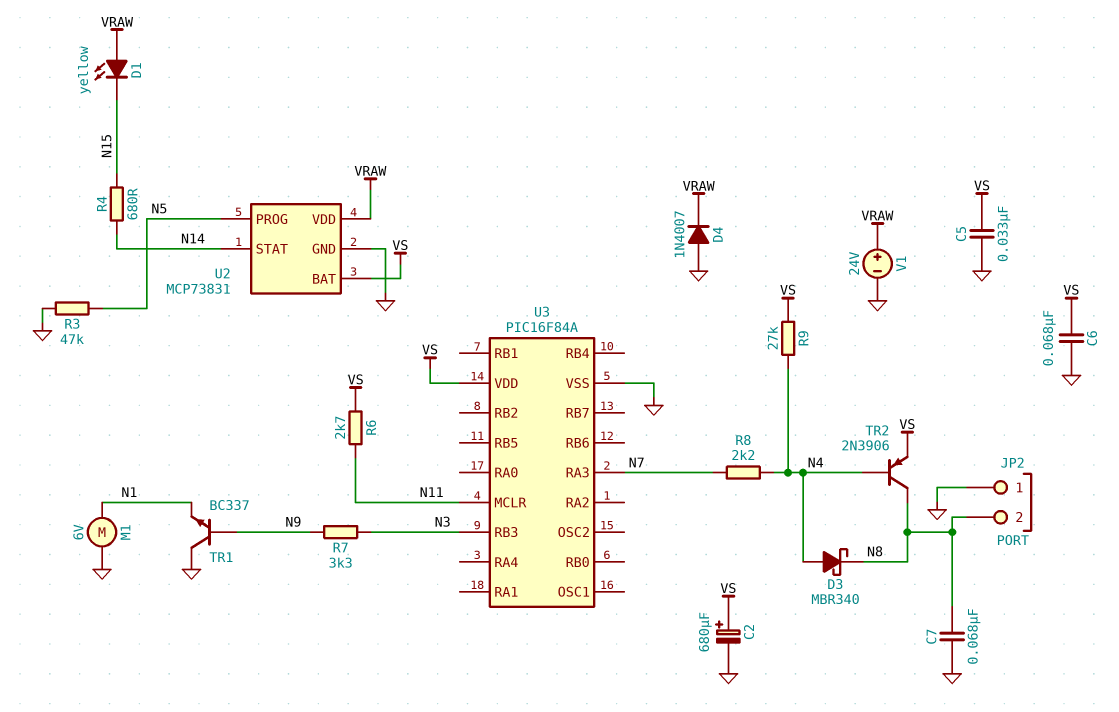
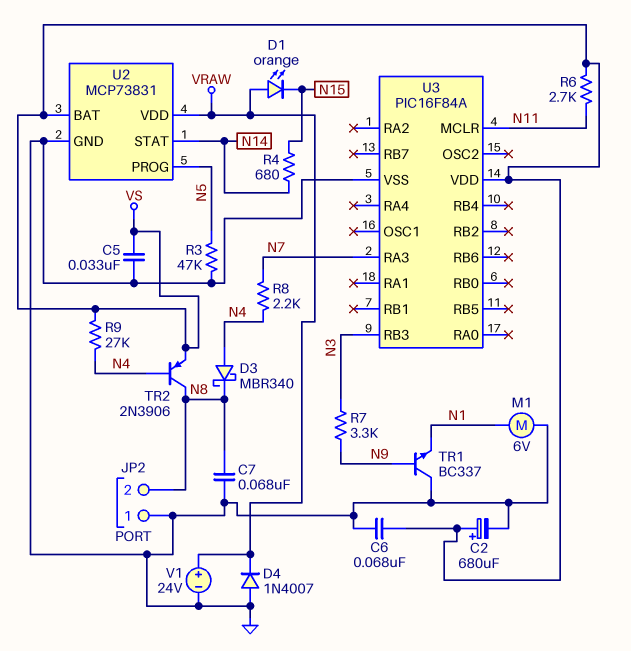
D1: LED yellow (A VRAW, K N15) -> LED orange (A VRAW, K N15)

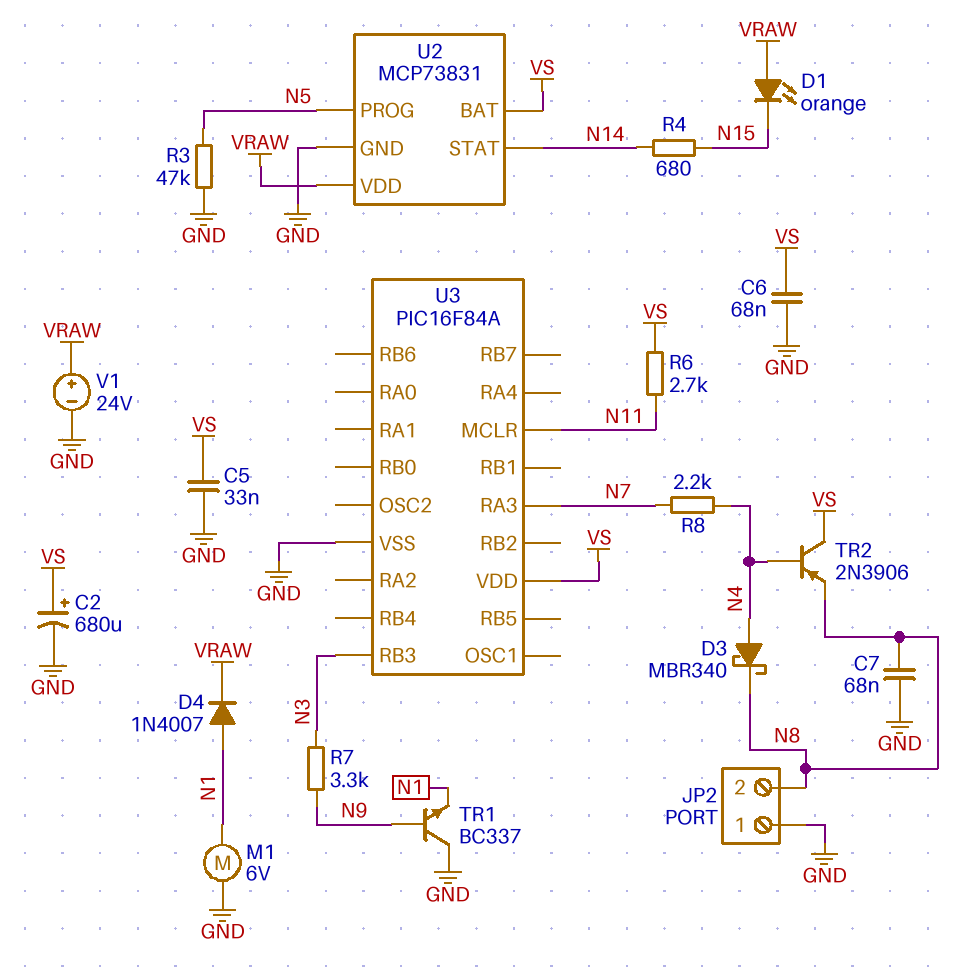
D4: diode 1N4007 (A GND, K VRAW) -> diode 1N4007 (A N1, K VRAW)
R9: 27k (N4, VS) -> none
TR2: PNP 2N3906 (B N4, C N8, E VS) -> PNP 2N3906 (B N4, C VS, E N8)

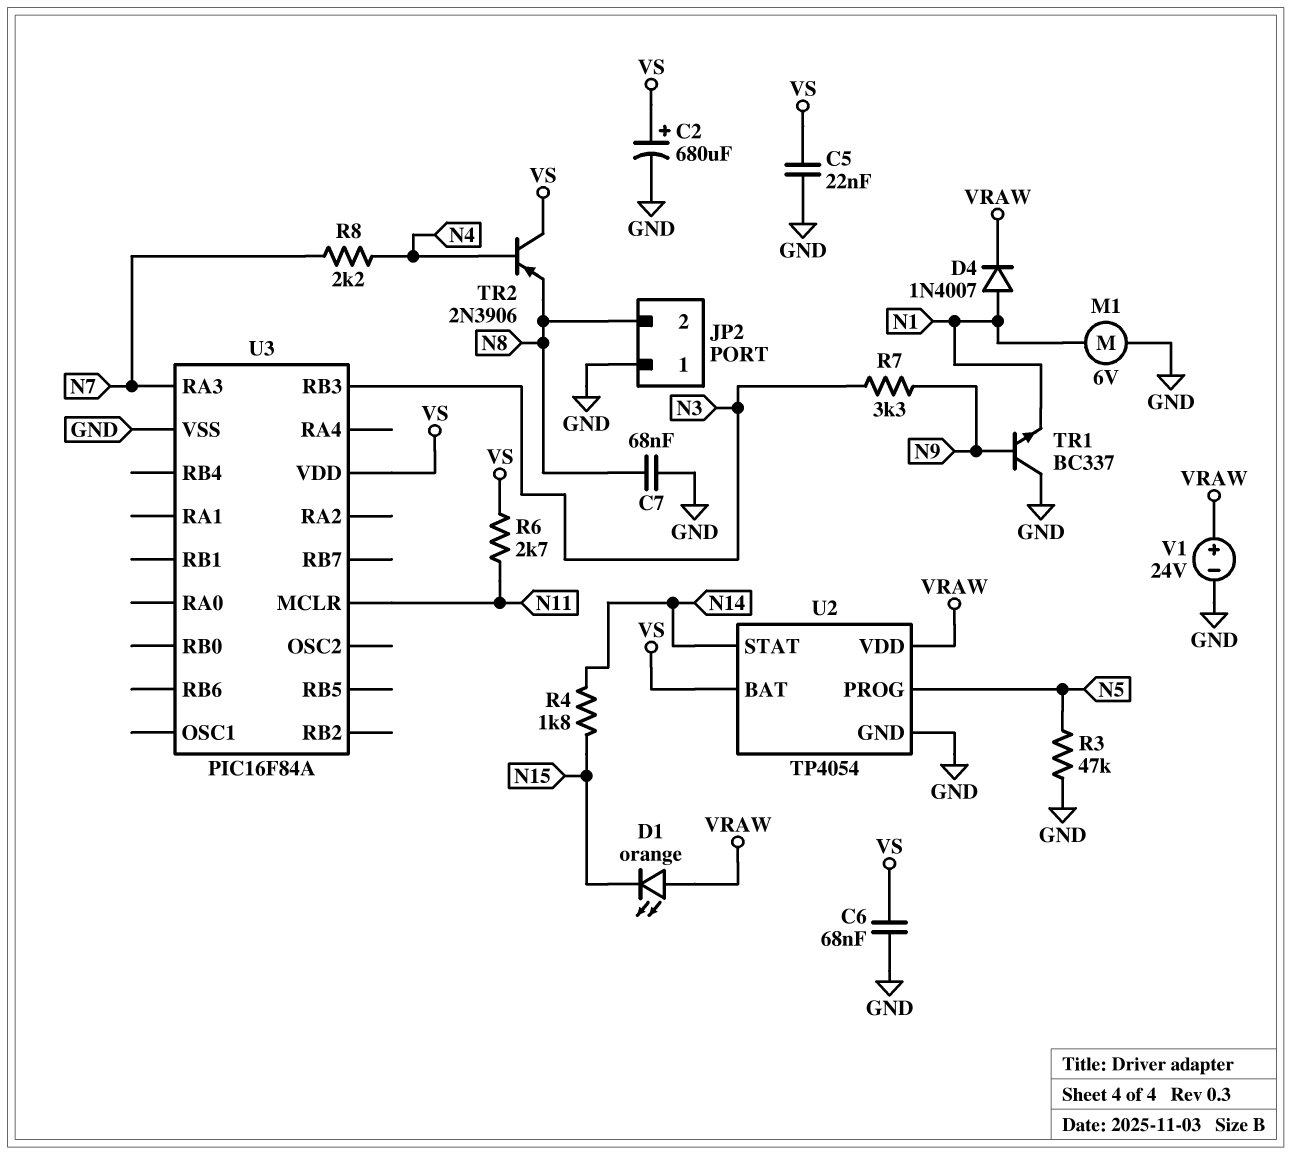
C5: 33nF (GND, VS) -> 22nF (GND, VS)
D3: schottky MBR340 (A N4, K N8) -> none
R4: 680 (N14, N15) -> 1.8k (N14, N15)
U2: MCP73831 -> TP4054

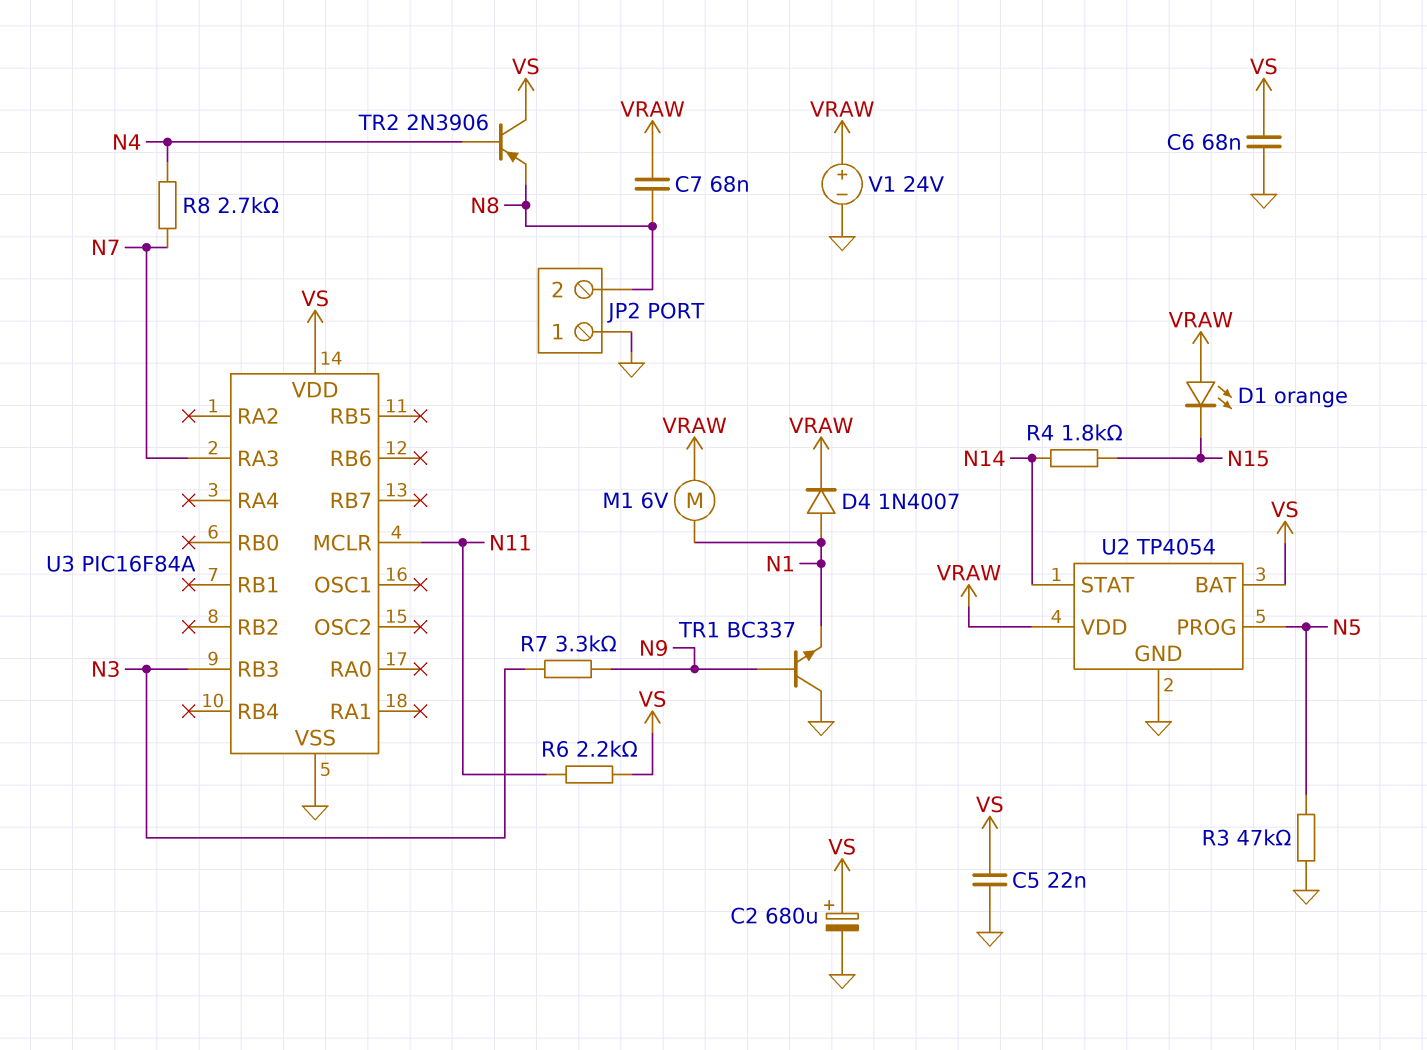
C7: 68nF (GND, N8) -> 68nF (N8, VRAW)
M1: motor 6V (GND, N1) -> motor 6V (N1, VRAW)
R6: 2.7k (N11, VS) -> 2.2k (N11, VS)
R8: 2.2k (N4, N7) -> 2.7k (N4, N7)

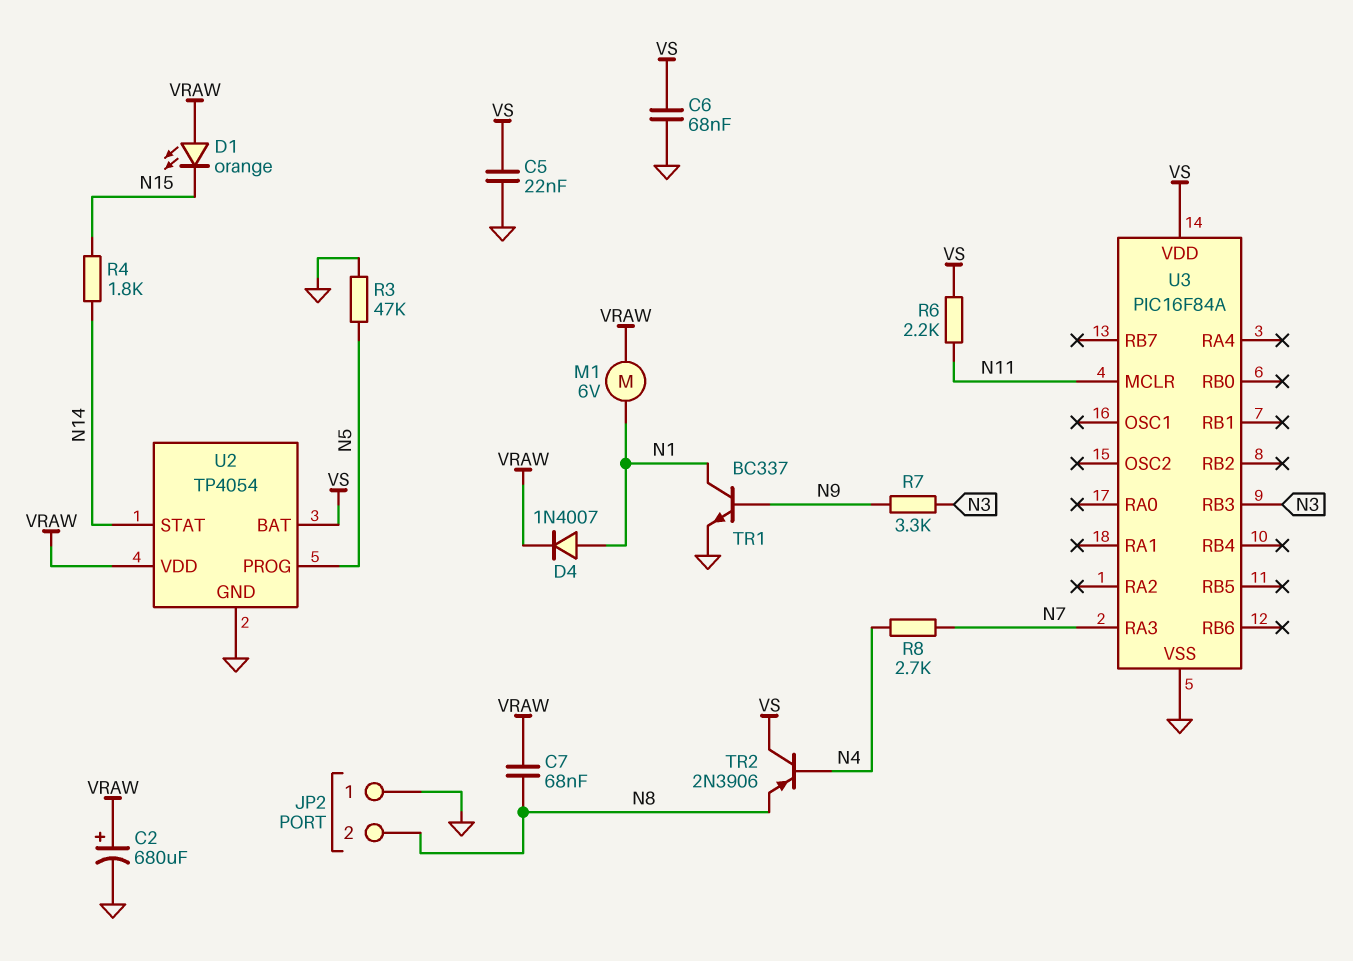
C2: 680uF (plus VS, minus GND) -> 680uF (plus VRAW, minus GND)
TR1: NPN BC337 (B N9, C GND, E N1) -> NPN BC337 (B N9, C N1, E GND)
V1: 24V (plus VRAW, minus GND) -> none

